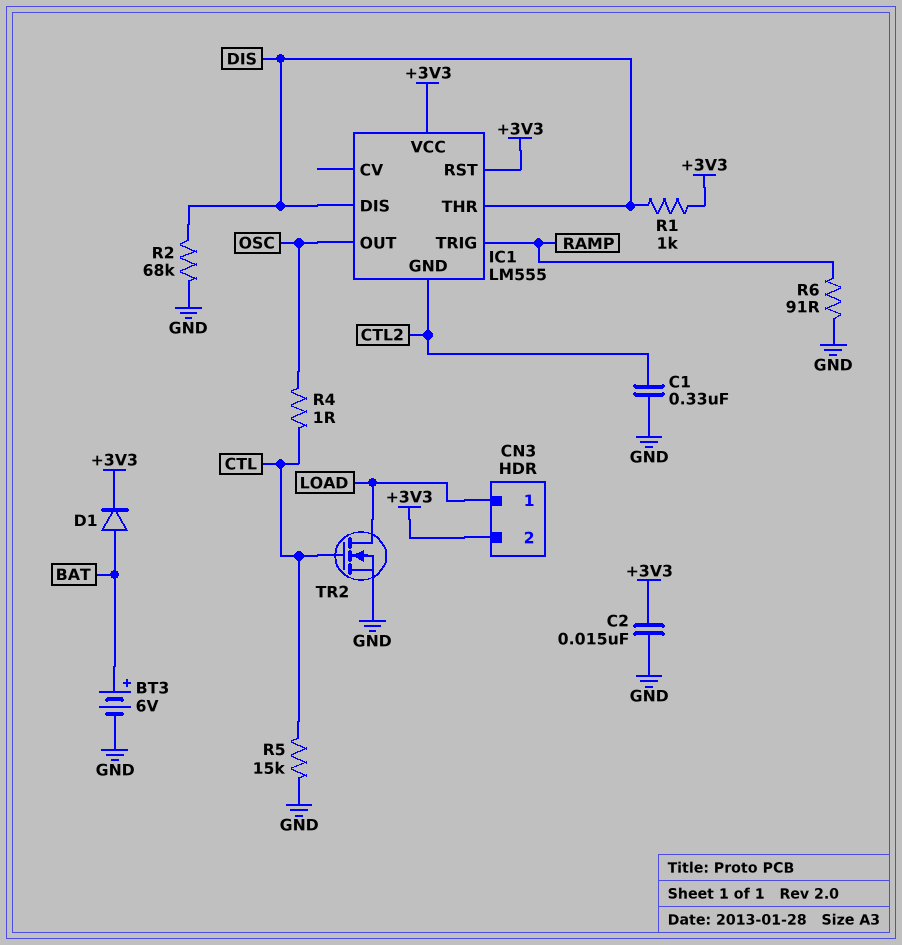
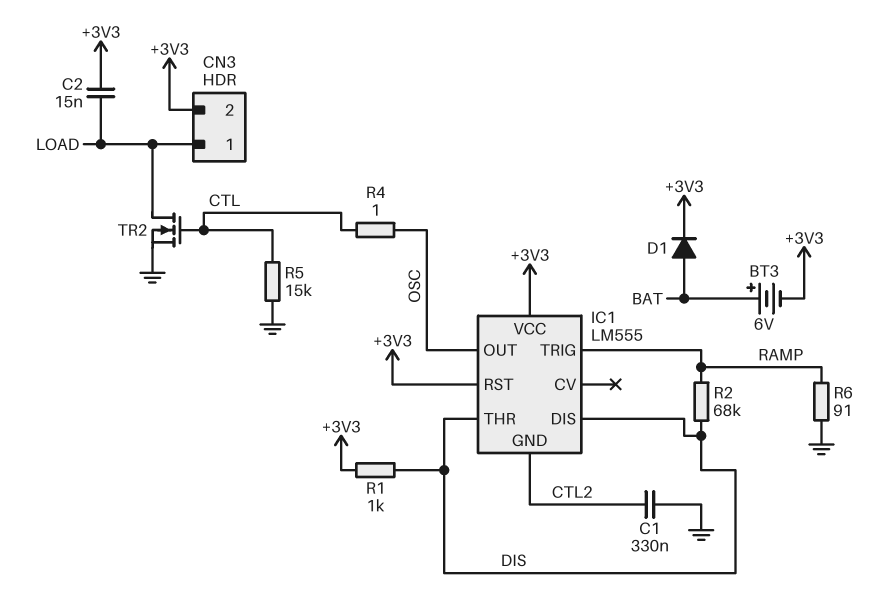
BT3: 6V (plus BAT, minus GND) -> 6V (plus BAT, minus +3V3)
C2: 15nF (+3V3, GND) -> 15nF (+3V3, LOAD)
R2: 68k (DIS, GND) -> 68k (DIS, RAMP)

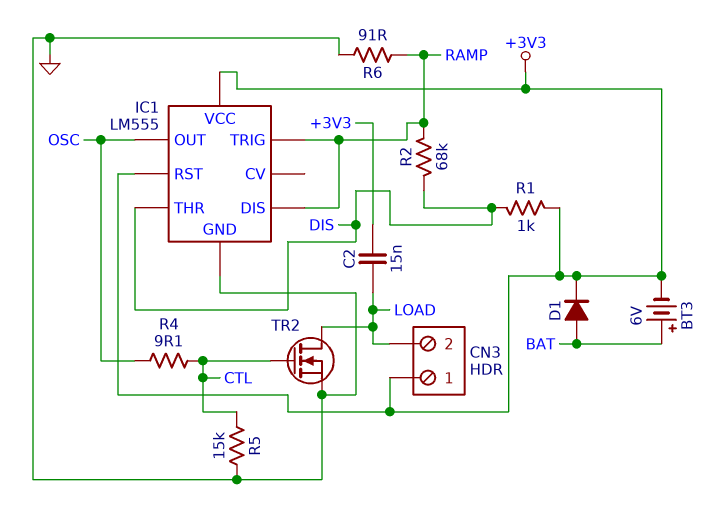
C1: 330nF (CTL2, GND) -> none
CN3 pin 1: LOAD -> +3V3
CN3 pin 2: +3V3 -> LOAD
IC1 pin DIS: DIS -> RAMP
IC1 pin GND: CTL2 -> GND
R4: 1 (CTL, OSC) -> 9.1 (CTL, OSC)

